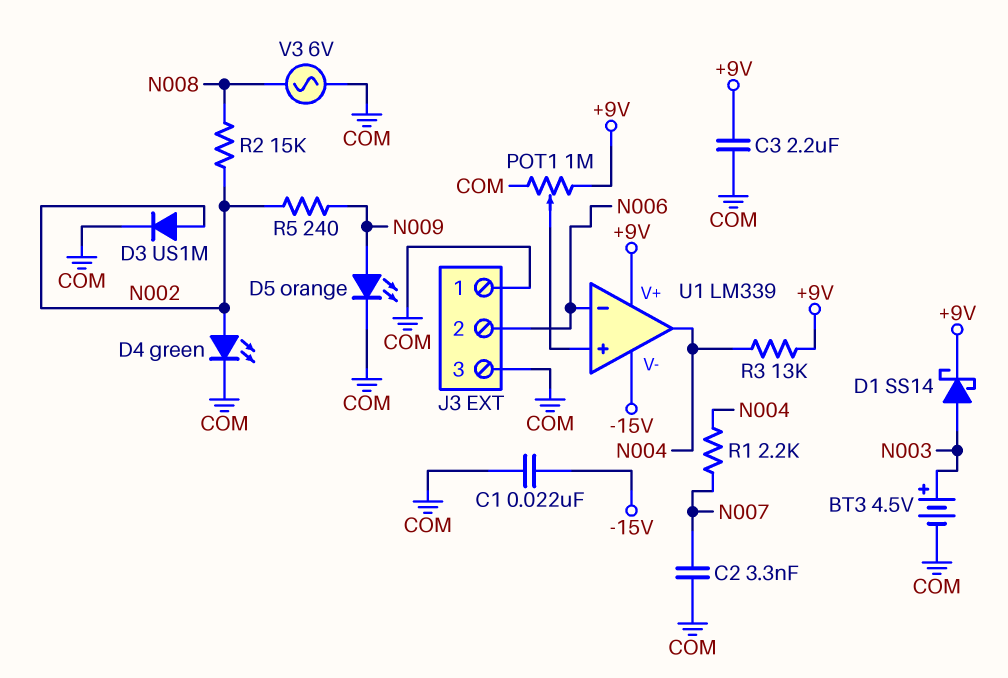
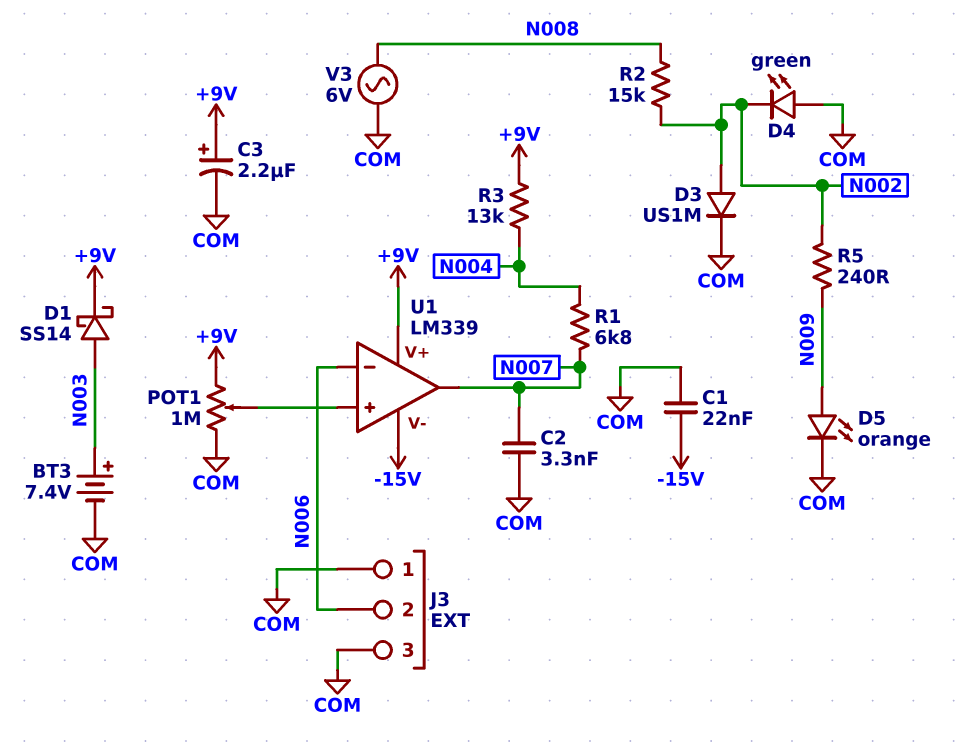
BT3: 4.5V (plus N003, minus COM) -> 7.4V (plus N003, minus COM)
C3: 2.2uF (+9V, COM) -> 2.2uF (plus +9V, minus COM)
D4: LED green (A N002, K COM) -> LED green (A COM, K N002)
R1: 2.2k (N004, N007) -> 6.8k (N004, N007)
U1 pin out: N004 -> N007

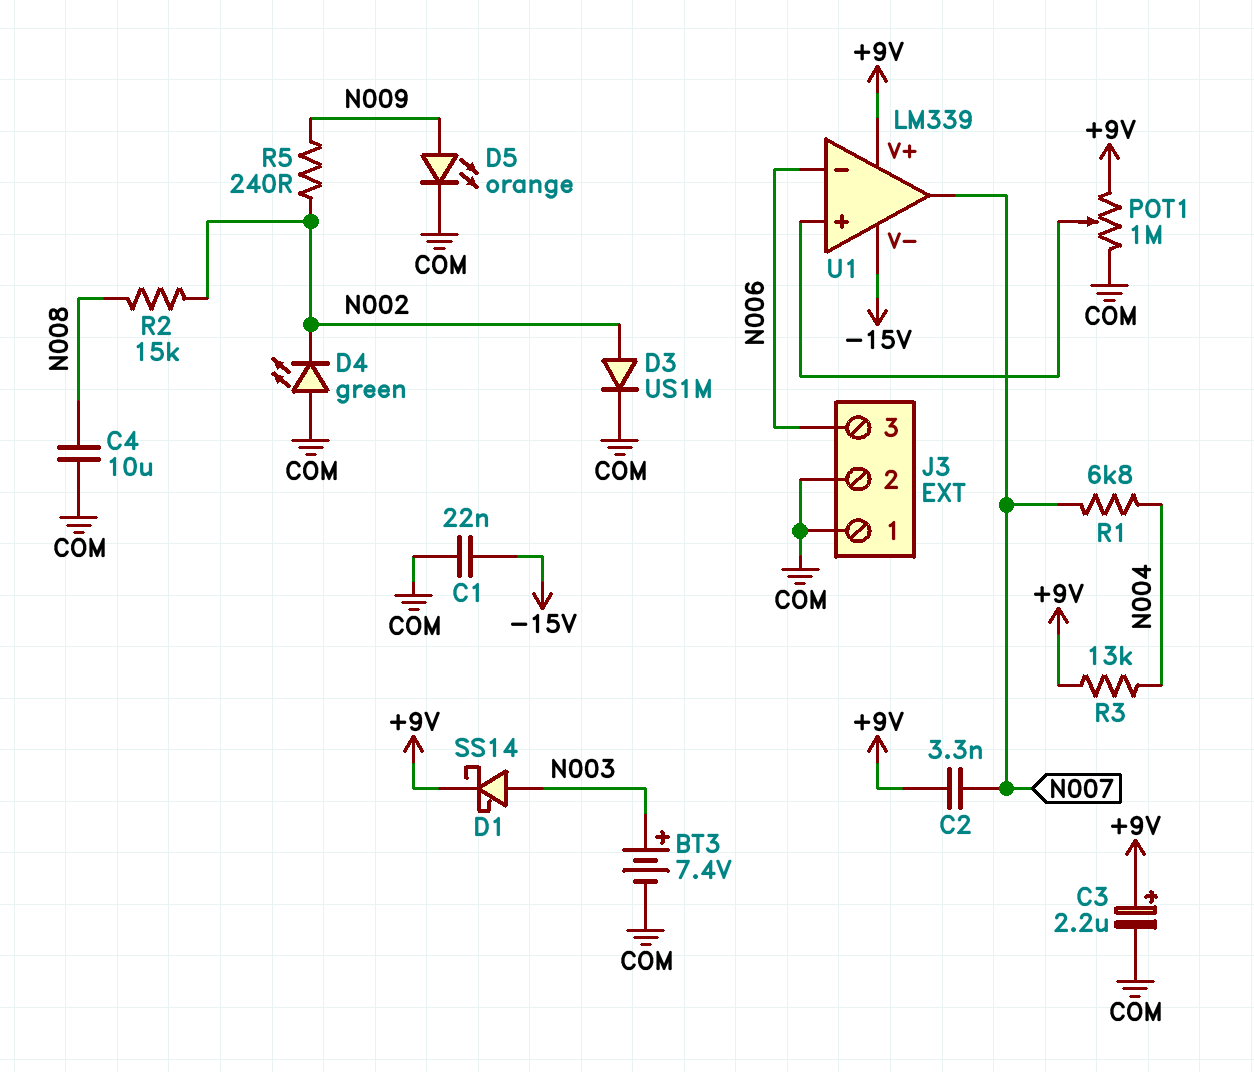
C2: 3.3nF (COM, N007) -> 3.3nF (+9V, N007)
C4: none -> 10uF (COM, N008)
J3 pin 2: N006 -> COM
J3 pin 3: COM -> N006
V3: AC 6V (COM, N008) -> none

